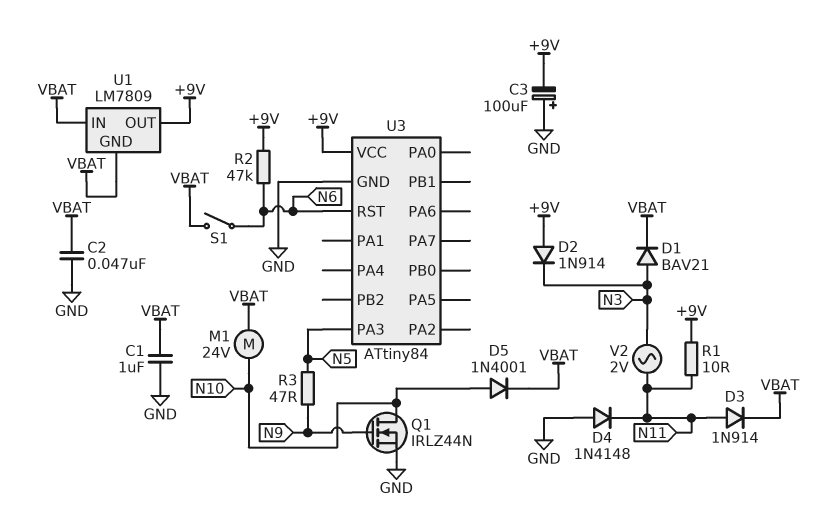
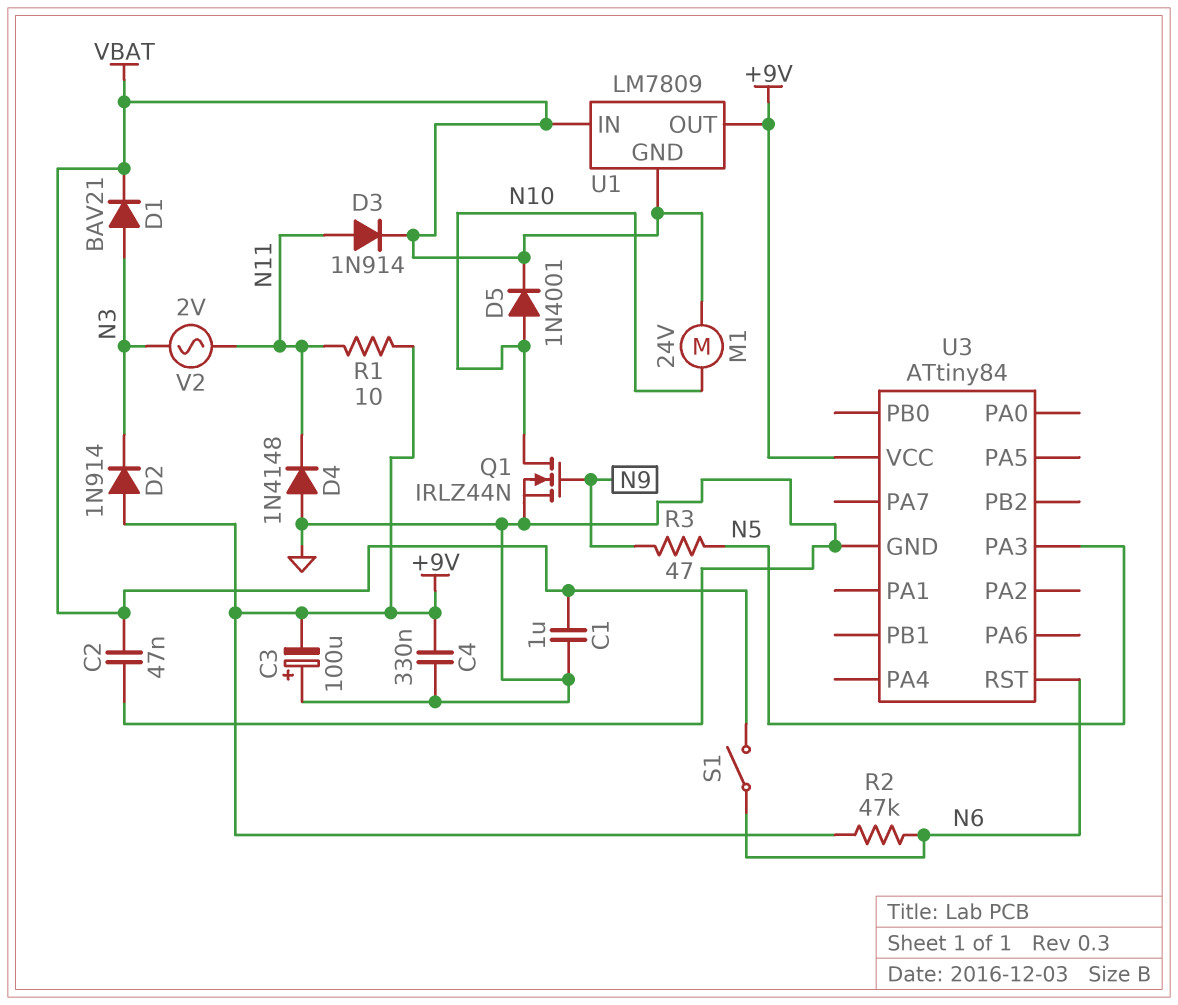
C4: none -> 330nF (+9V, GND)

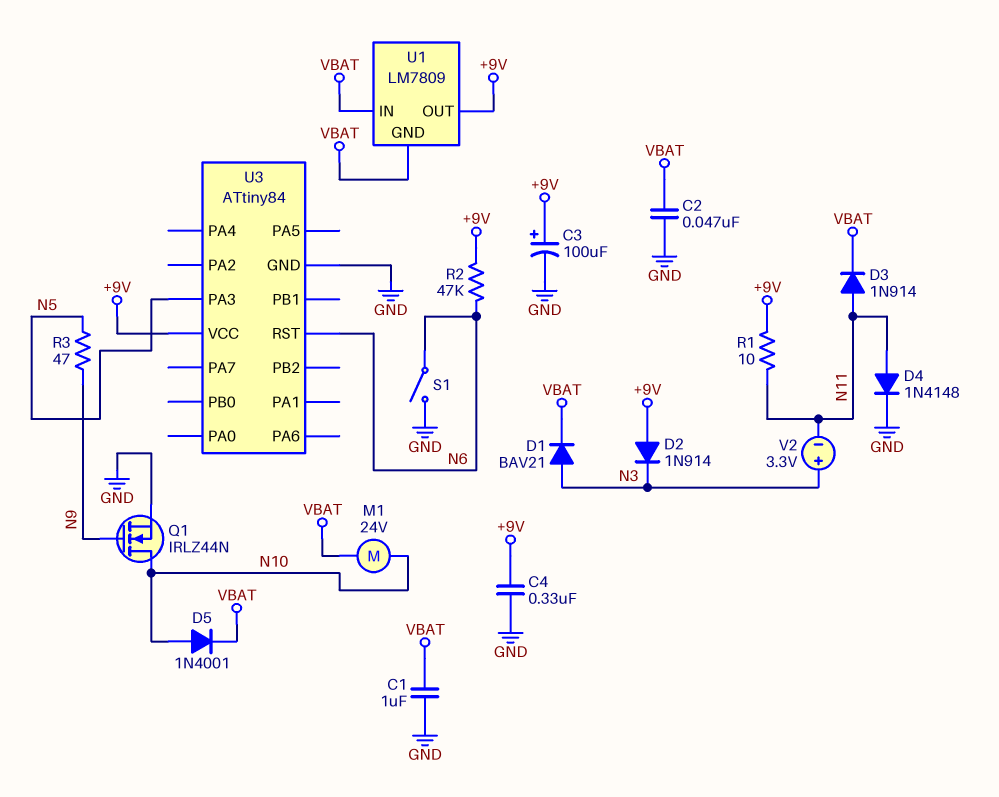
C3: 100uF (plus GND, minus +9V) -> 100uF (plus +9V, minus GND)
D4: diode 1N4148 (A GND, K N11) -> diode 1N4148 (A N11, K GND)
S1: switch (N6, VBAT) -> switch (GND, N6)
V2: AC 2V (N3, N11) -> 3.3V (plus N3, minus N11)

